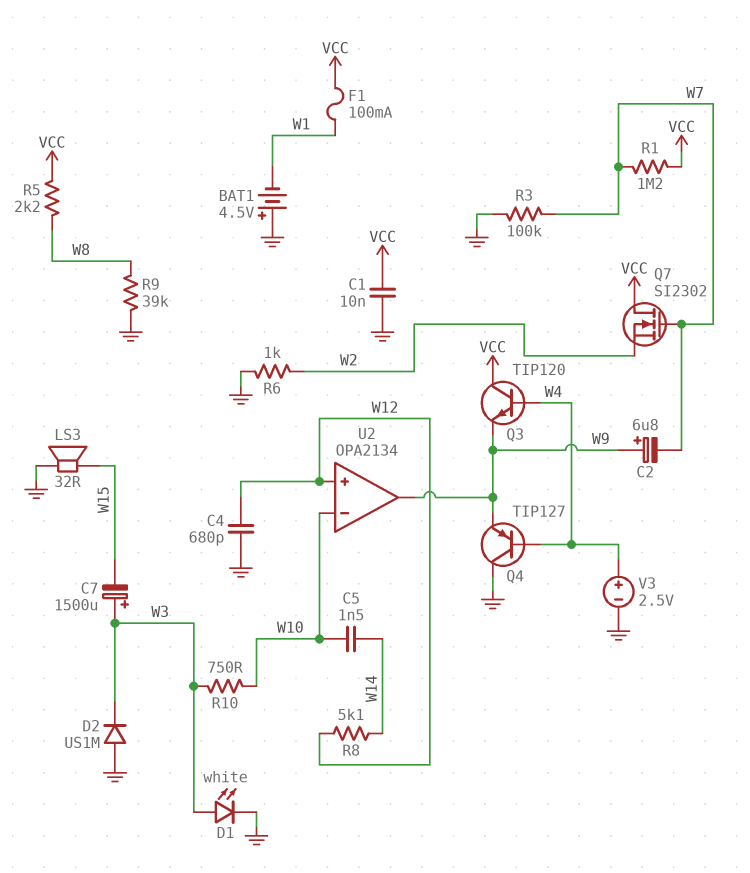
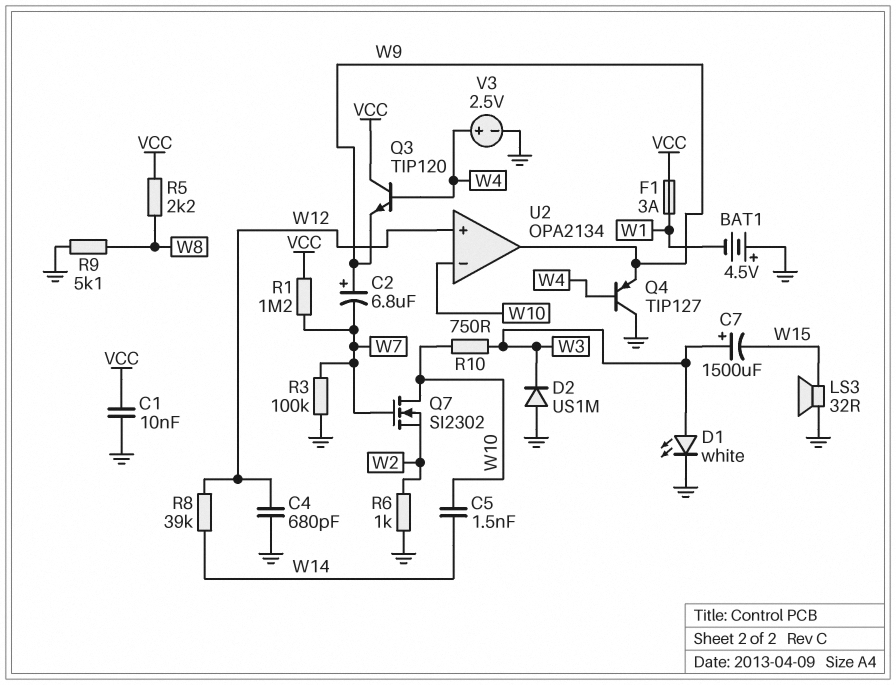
F1: 100mA (VCC, W1) -> 3A (VCC, W1)
Q7: NMOS SI2302 (G W7, D VCC, S W2) -> NMOS SI2302 (G W7, D W10, S W2)
R8: 5.1k (W12, W14) -> 39k (W12, W14)
R9: 39k (GND, W8) -> 5.1k (GND, W8)

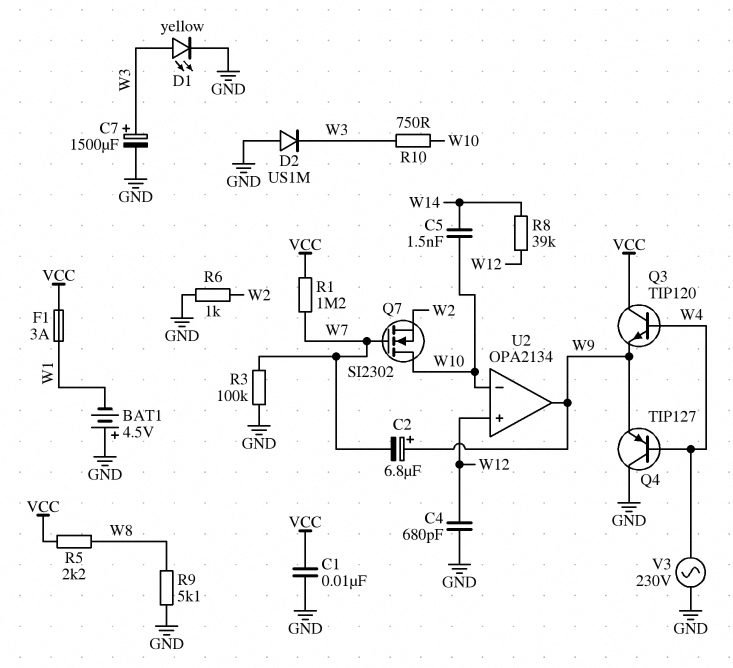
C7: 1500uF (plus W3, minus W15) -> 1500uF (plus W3, minus GND)
D1: LED white (A W3, K GND) -> LED yellow (A W3, K GND)
LS3: speaker 32R (GND, W15) -> none
V3: 2.5V (plus W4, minus GND) -> AC 230V (GND, W4)

